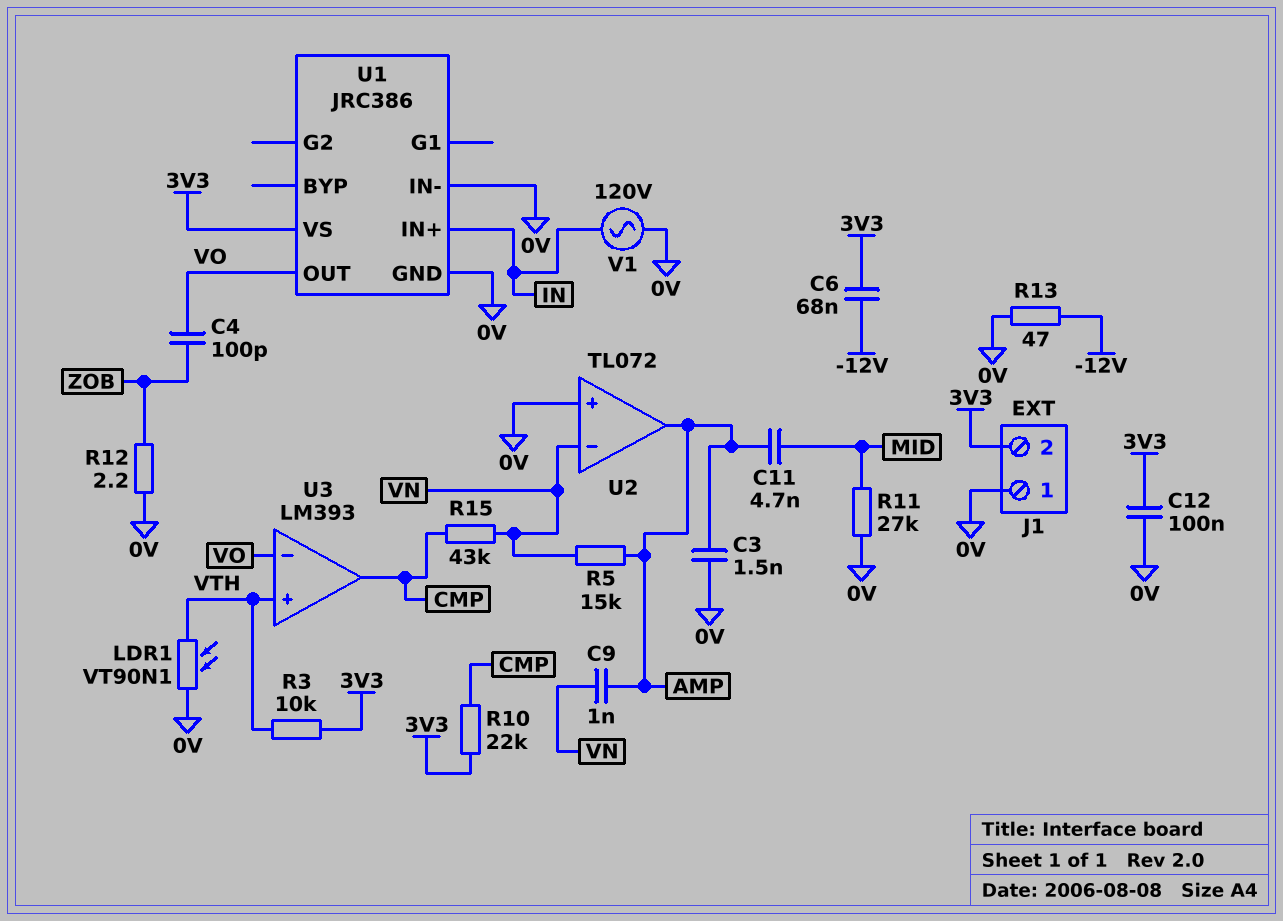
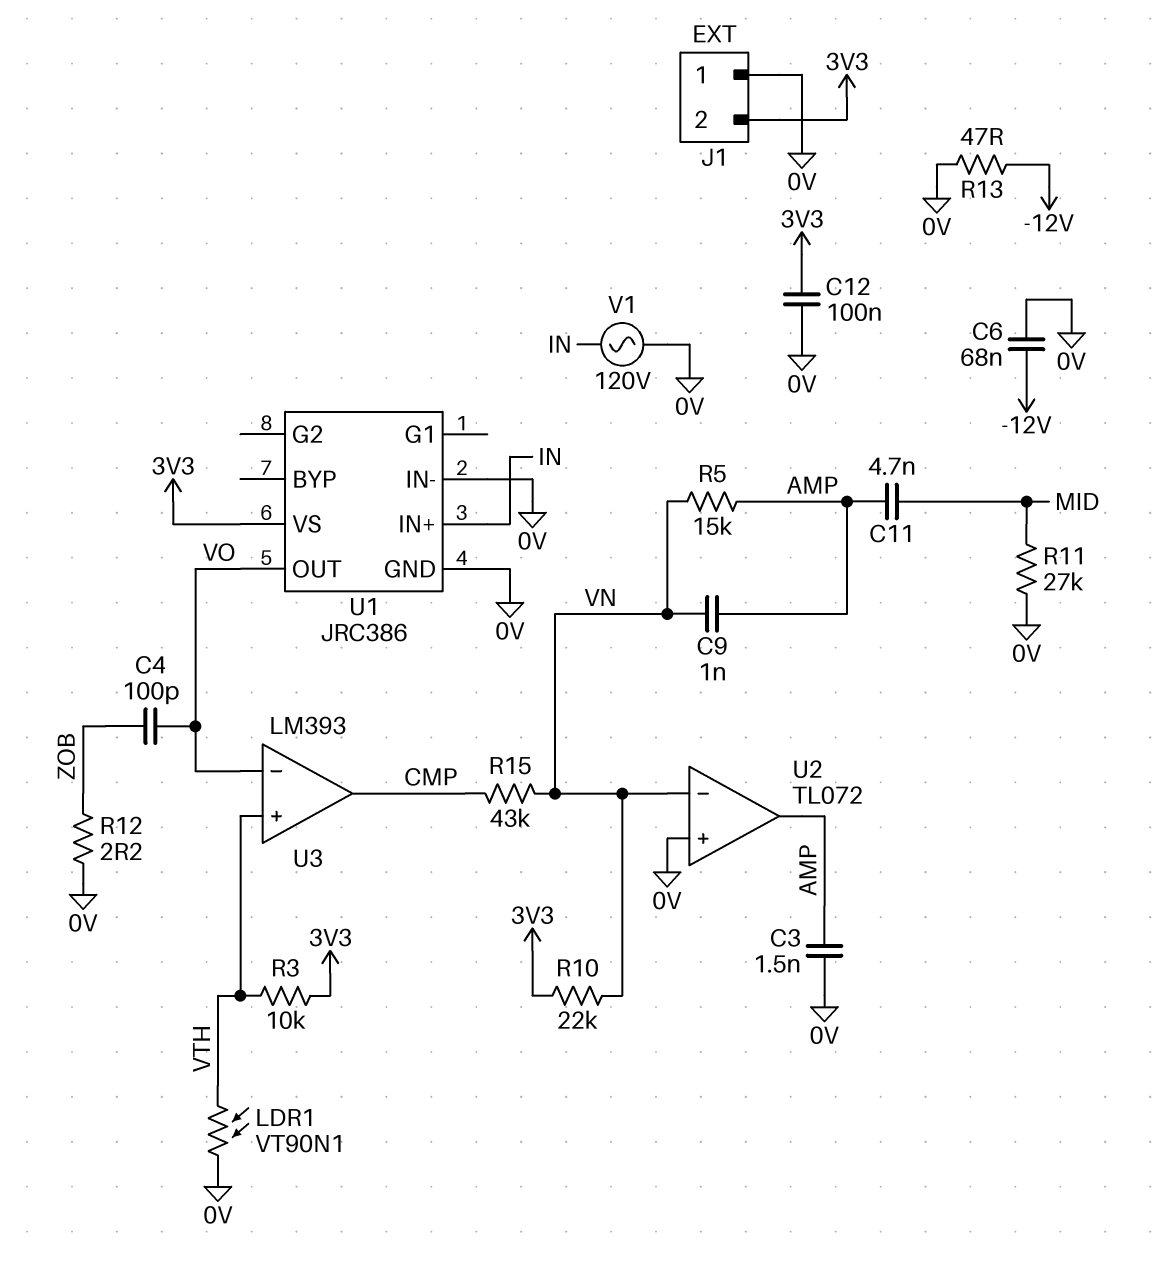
C6: 68nF (-12V, 3V3) -> 68nF (-12V, 0V)
R10: 22k (3V3, CMP) -> 22k (3V3, VN)

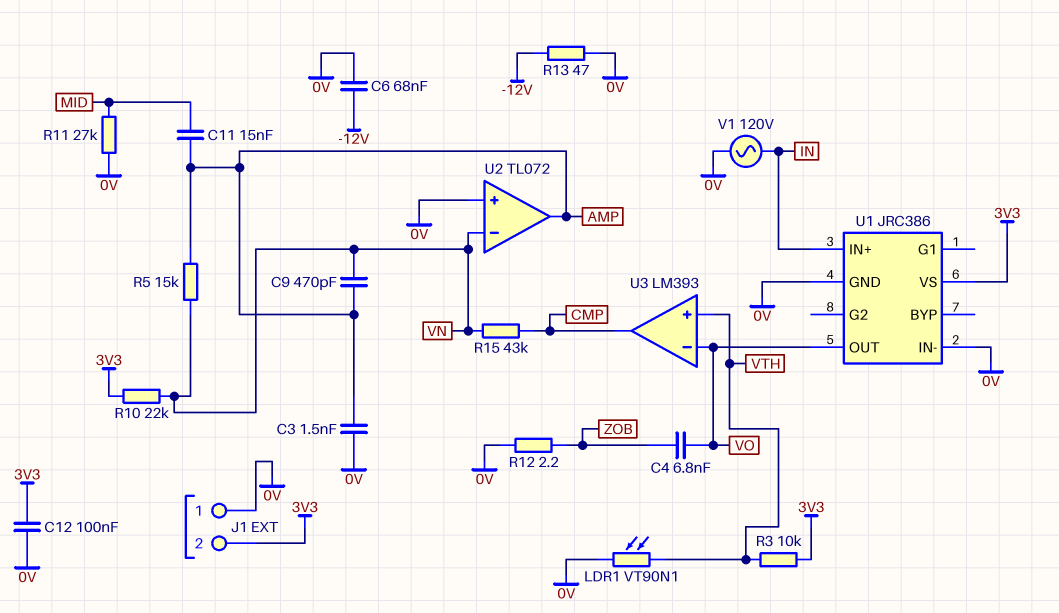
C4: 100pF (VO, ZOB) -> 6.8nF (VO, ZOB)
C9: 1nF (AMP, VN) -> 470pF (AMP, VN)
C11: 4.7nF (AMP, MID) -> 15nF (AMP, MID)

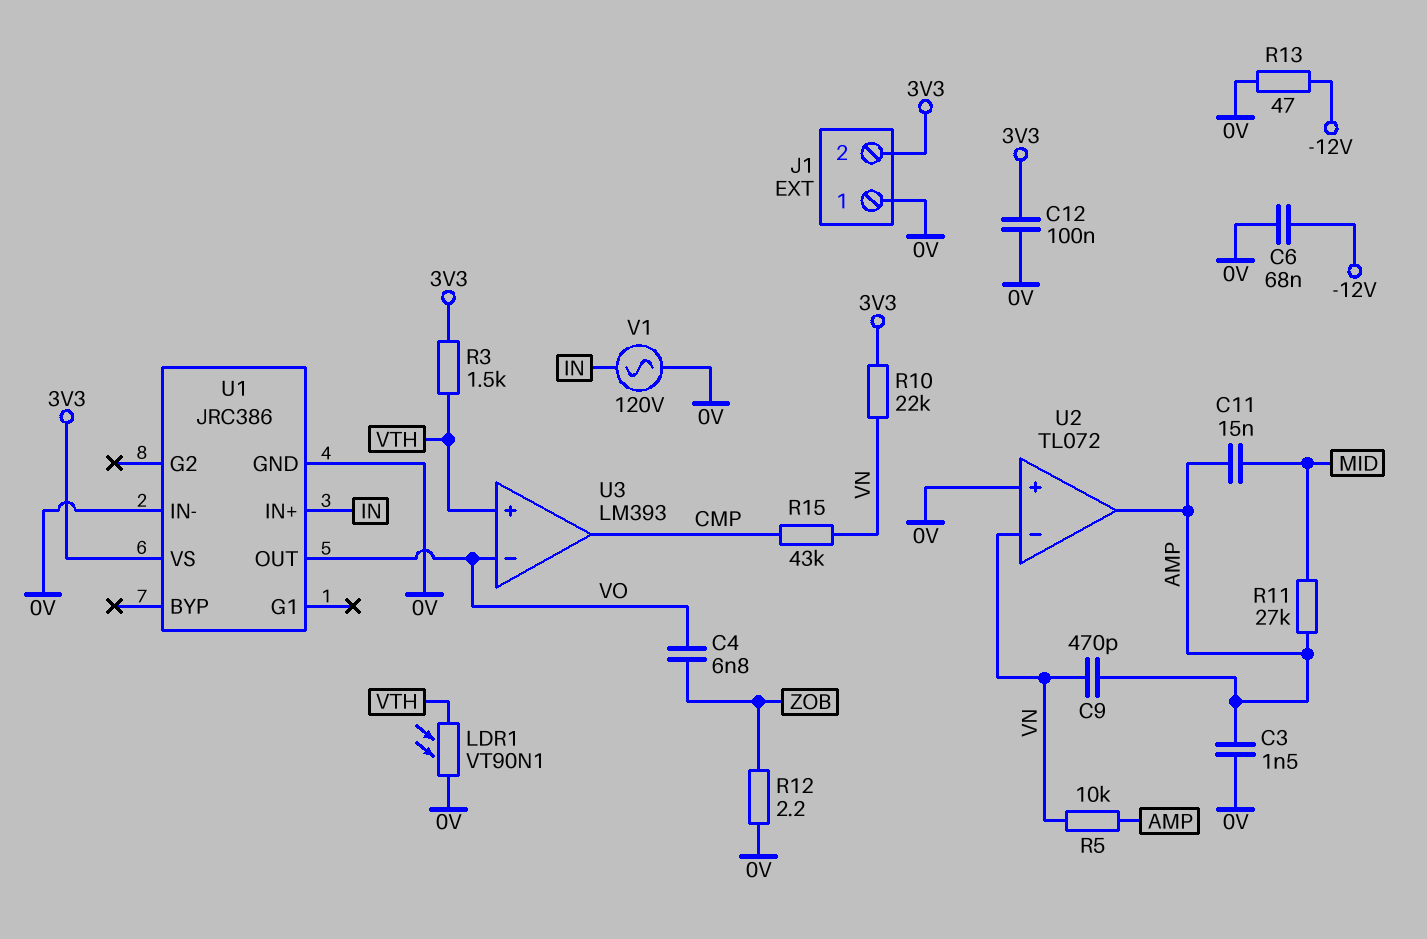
R3: 10k (3V3, VTH) -> 1.5k (3V3, VTH)
R5: 15k (AMP, VN) -> 10k (AMP, VN)
R11: 27k (0V, MID) -> 27k (AMP, MID)

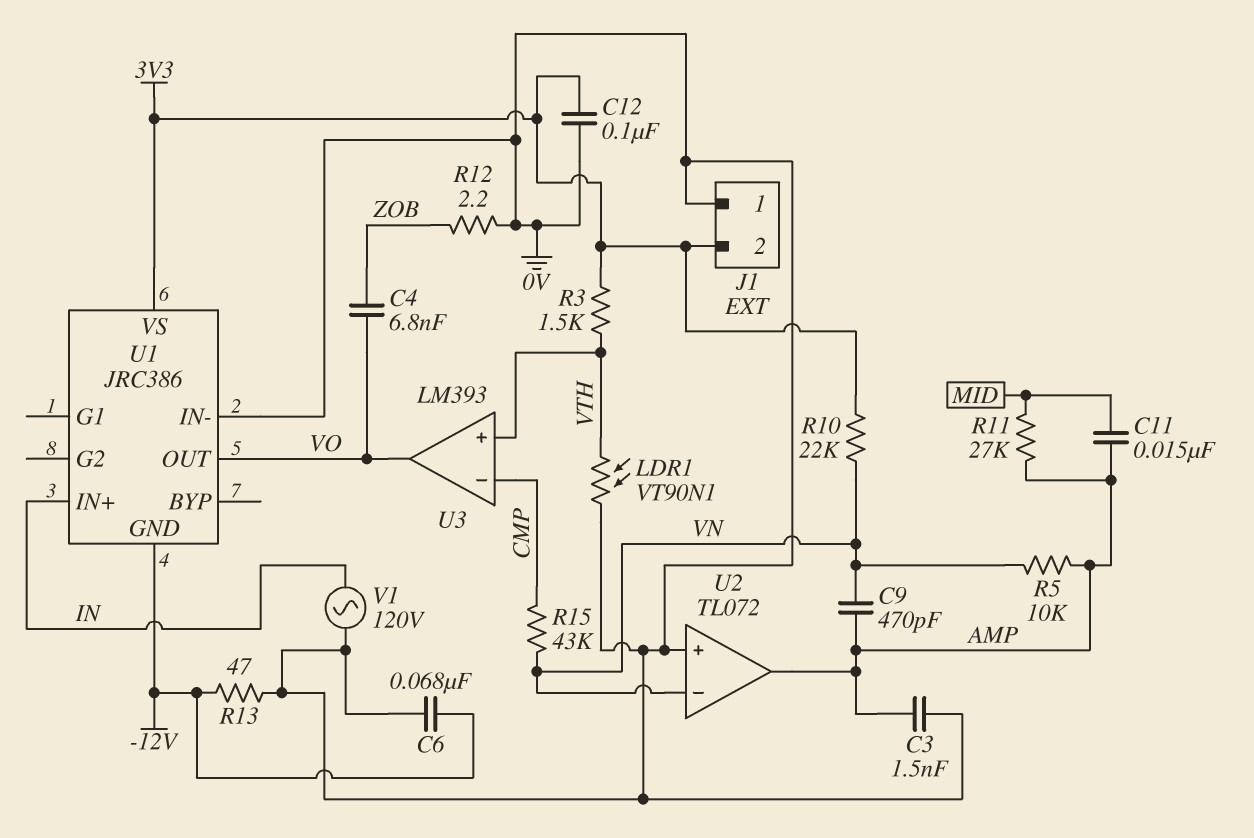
U1 pin GND: 0V -> -12V
U3 pin in-: VO -> CMP
U3 pin out: CMP -> VO

